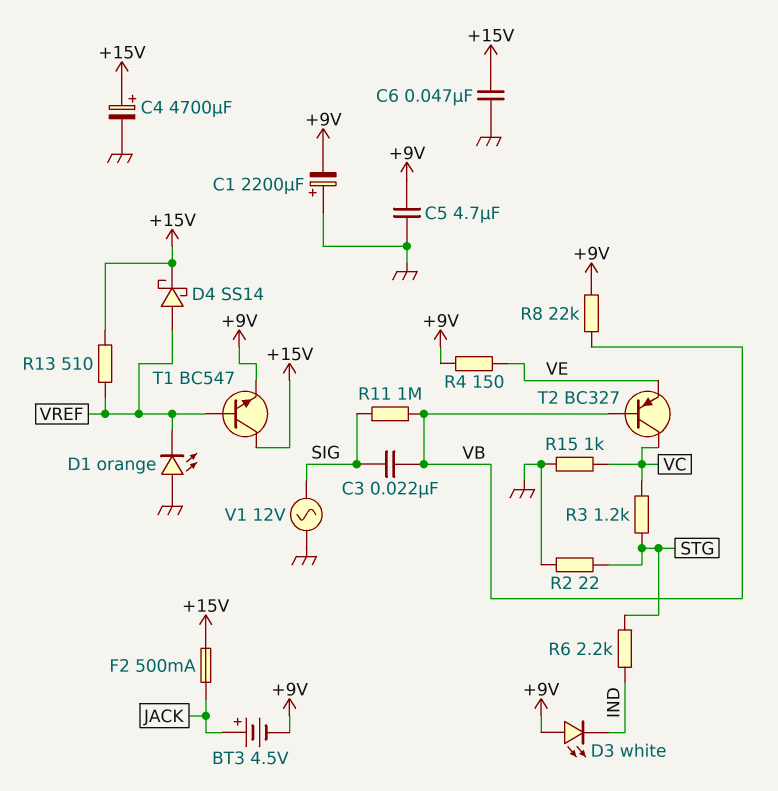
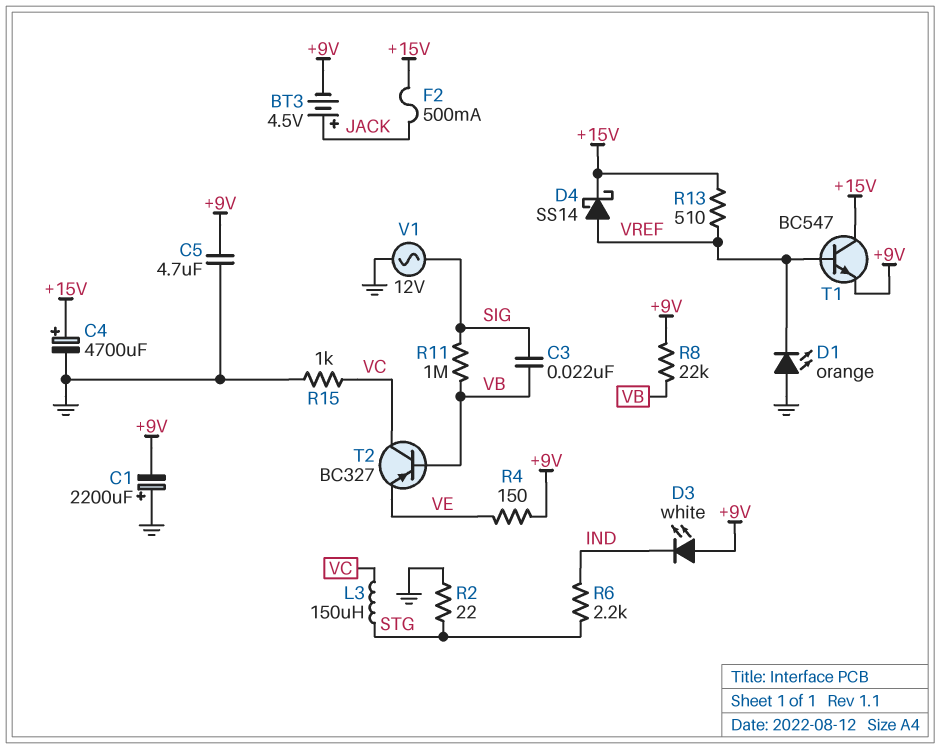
C6: 47nF (+15V, GND) -> none
L3: none -> 150uH (STG, VC)
R3: 1.2k (STG, VC) -> none

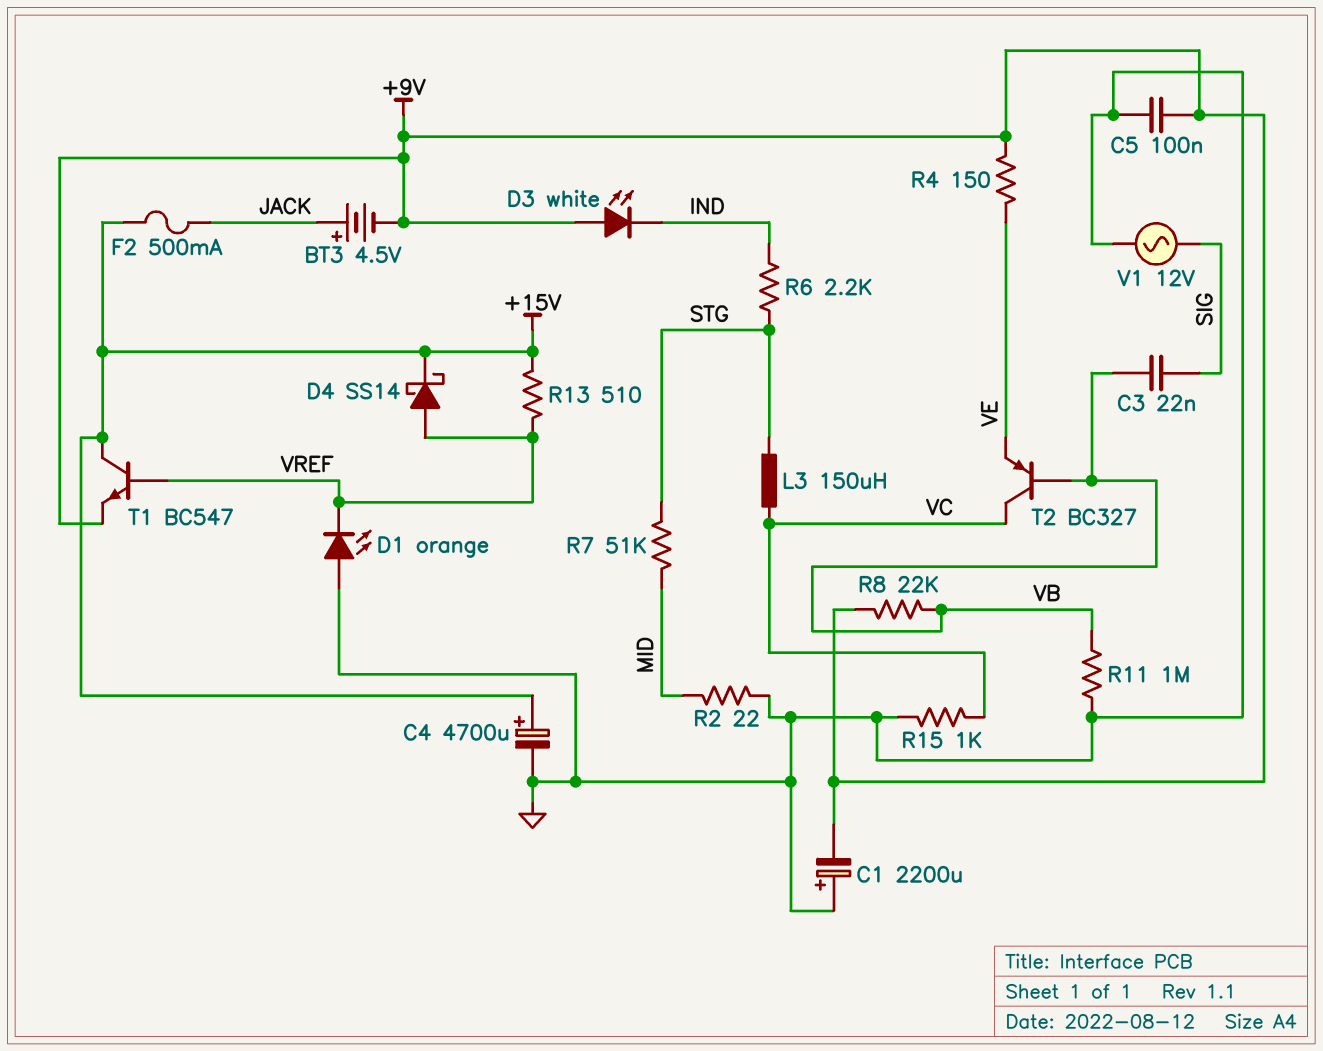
C5: 4.7uF (+9V, GND) -> 100nF (+9V, GND)
R2: 22 (GND, STG) -> 22 (GND, MID)
R7: none -> 51k (MID, STG)
R11: 1M (SIG, VB) -> 1M (GND, VB)

